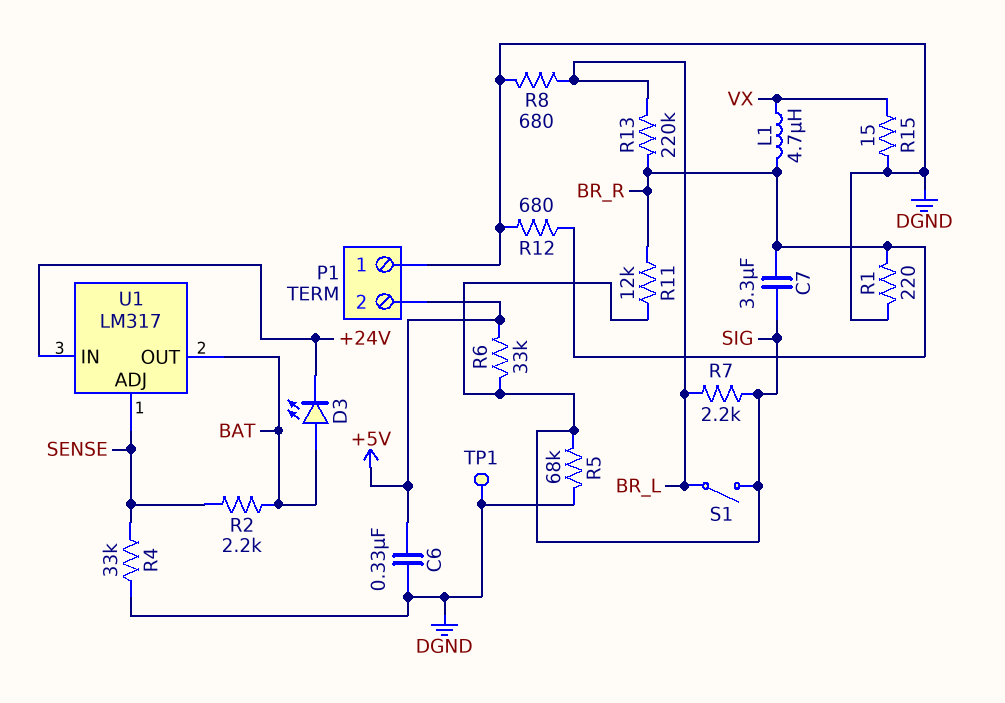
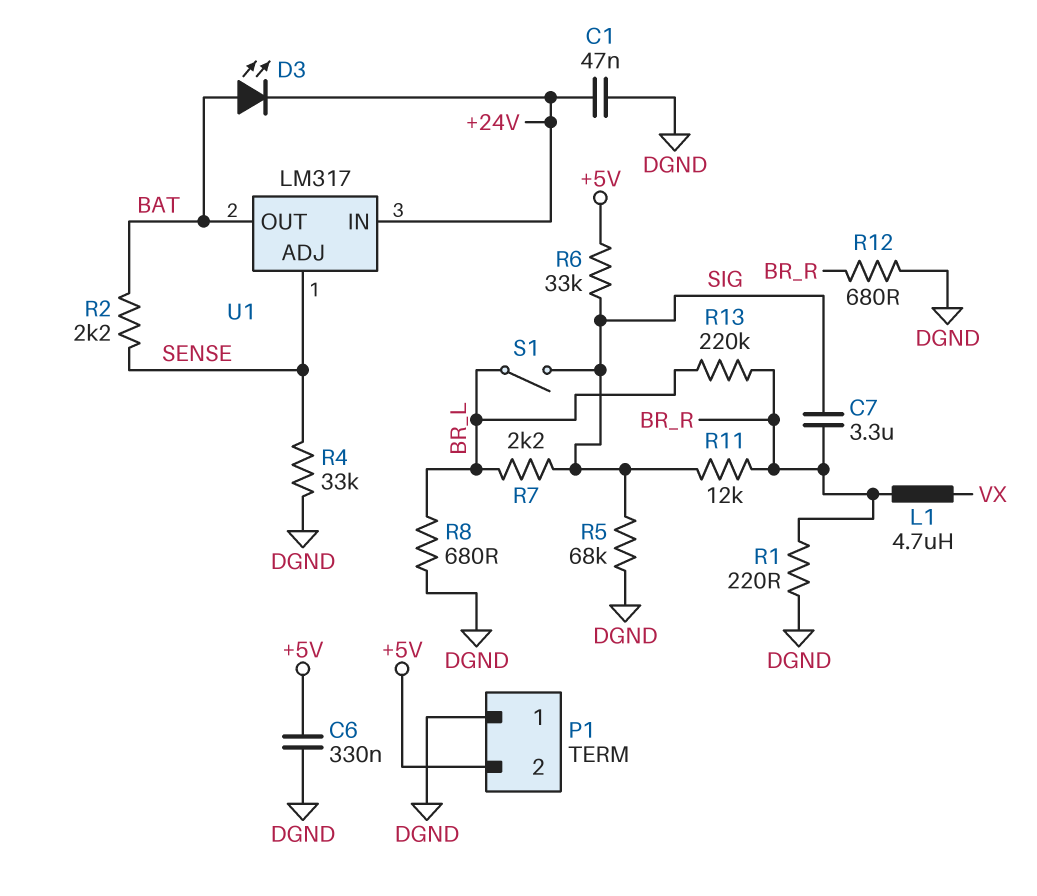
C1: none -> 47nF (+24V, DGND)
R15: 15 (DGND, VX) -> none
TP1: test point (DGND) -> none

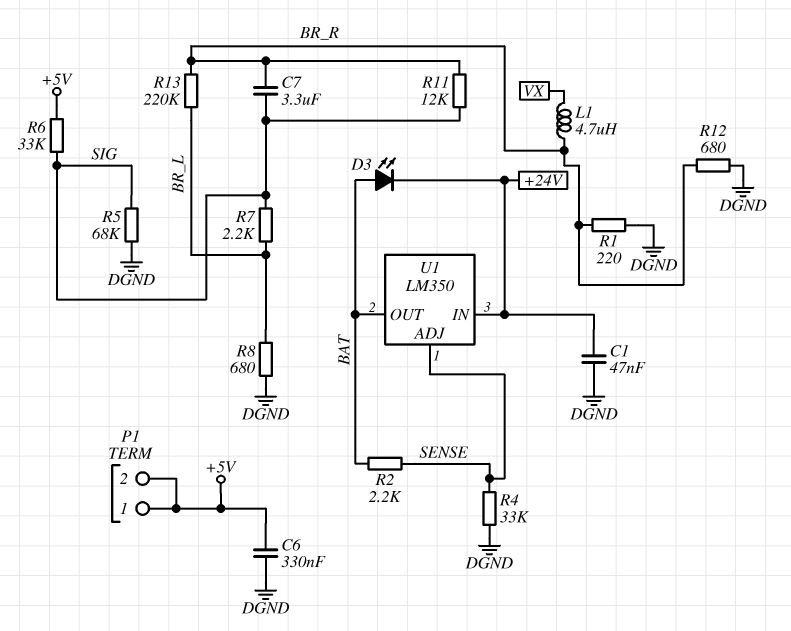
P1 pin 1: DGND -> +5V
S1: switch (BR_L, SIG) -> none
U1: LM317 -> LM350

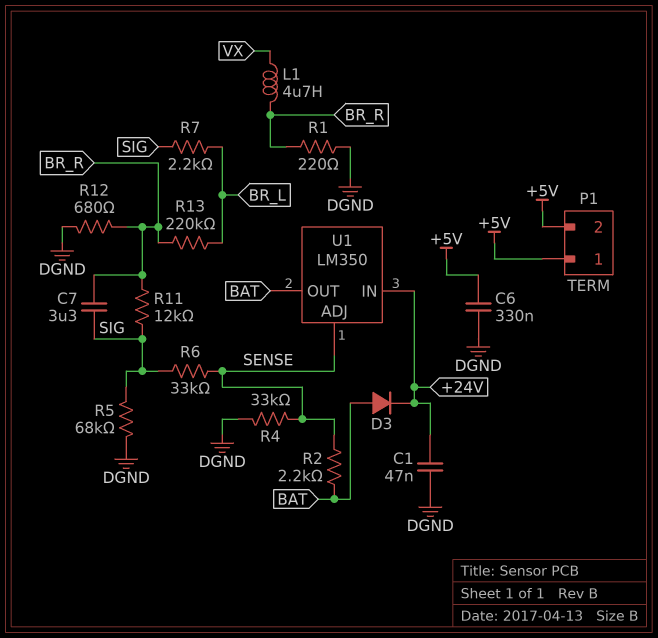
D3: LED (A BAT, K +24V) -> diode (A BAT, K +24V)
R6: 33k (+5V, SIG) -> 33k (SENSE, SIG)
R8: 680 (BR_L, DGND) -> none

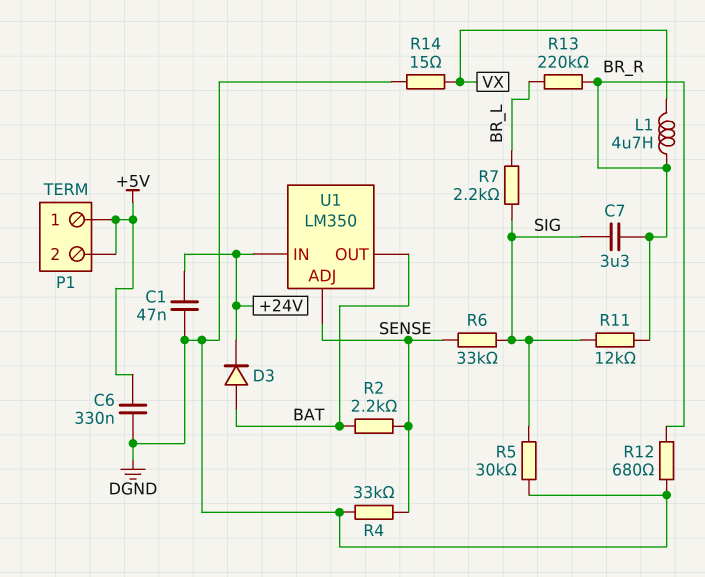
R1: 220 (BR_R, DGND) -> none
R5: 68k (DGND, SIG) -> 30k (DGND, SIG)
R14: none -> 15 (DGND, VX)

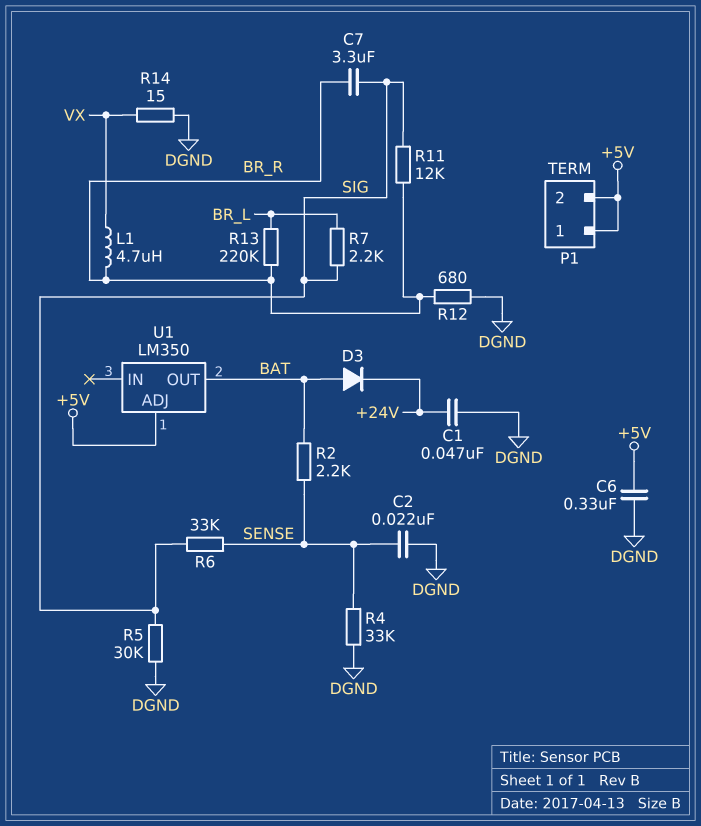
C2: none -> 22nF (DGND, SENSE)
U1 pin ADJ: SENSE -> +5V
U1 pin IN: +24V -> none

